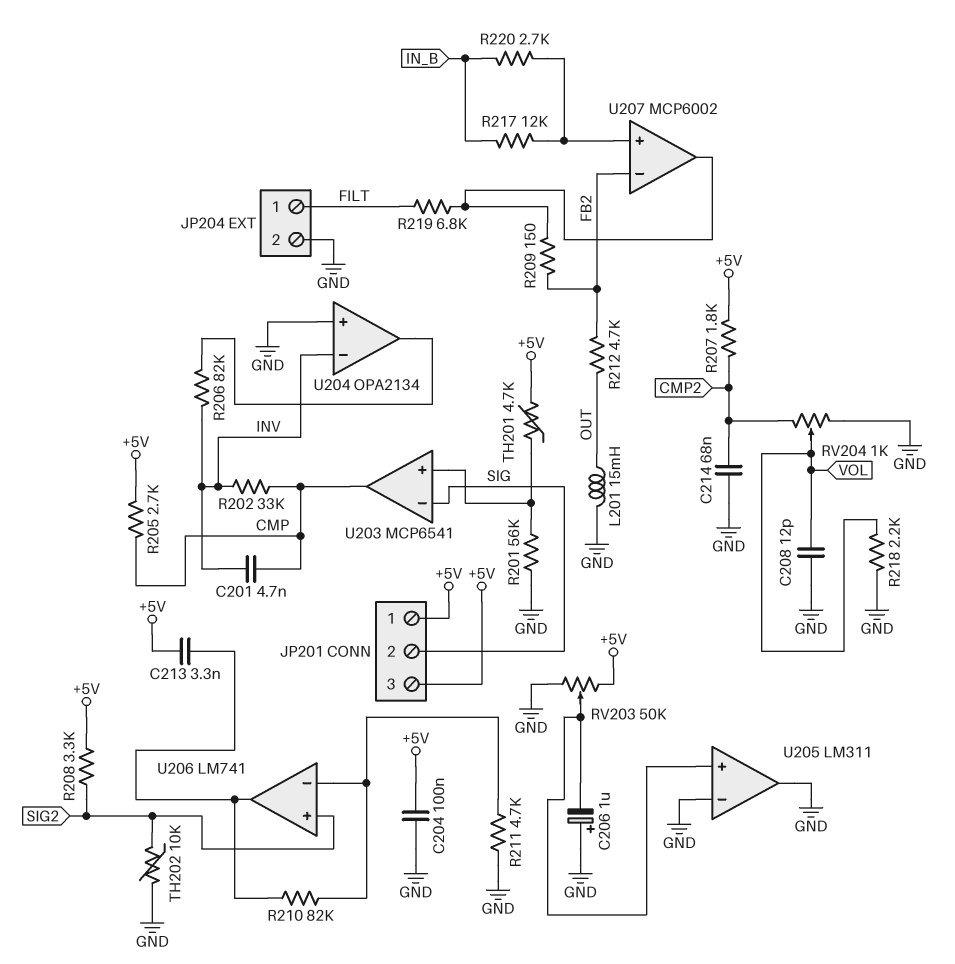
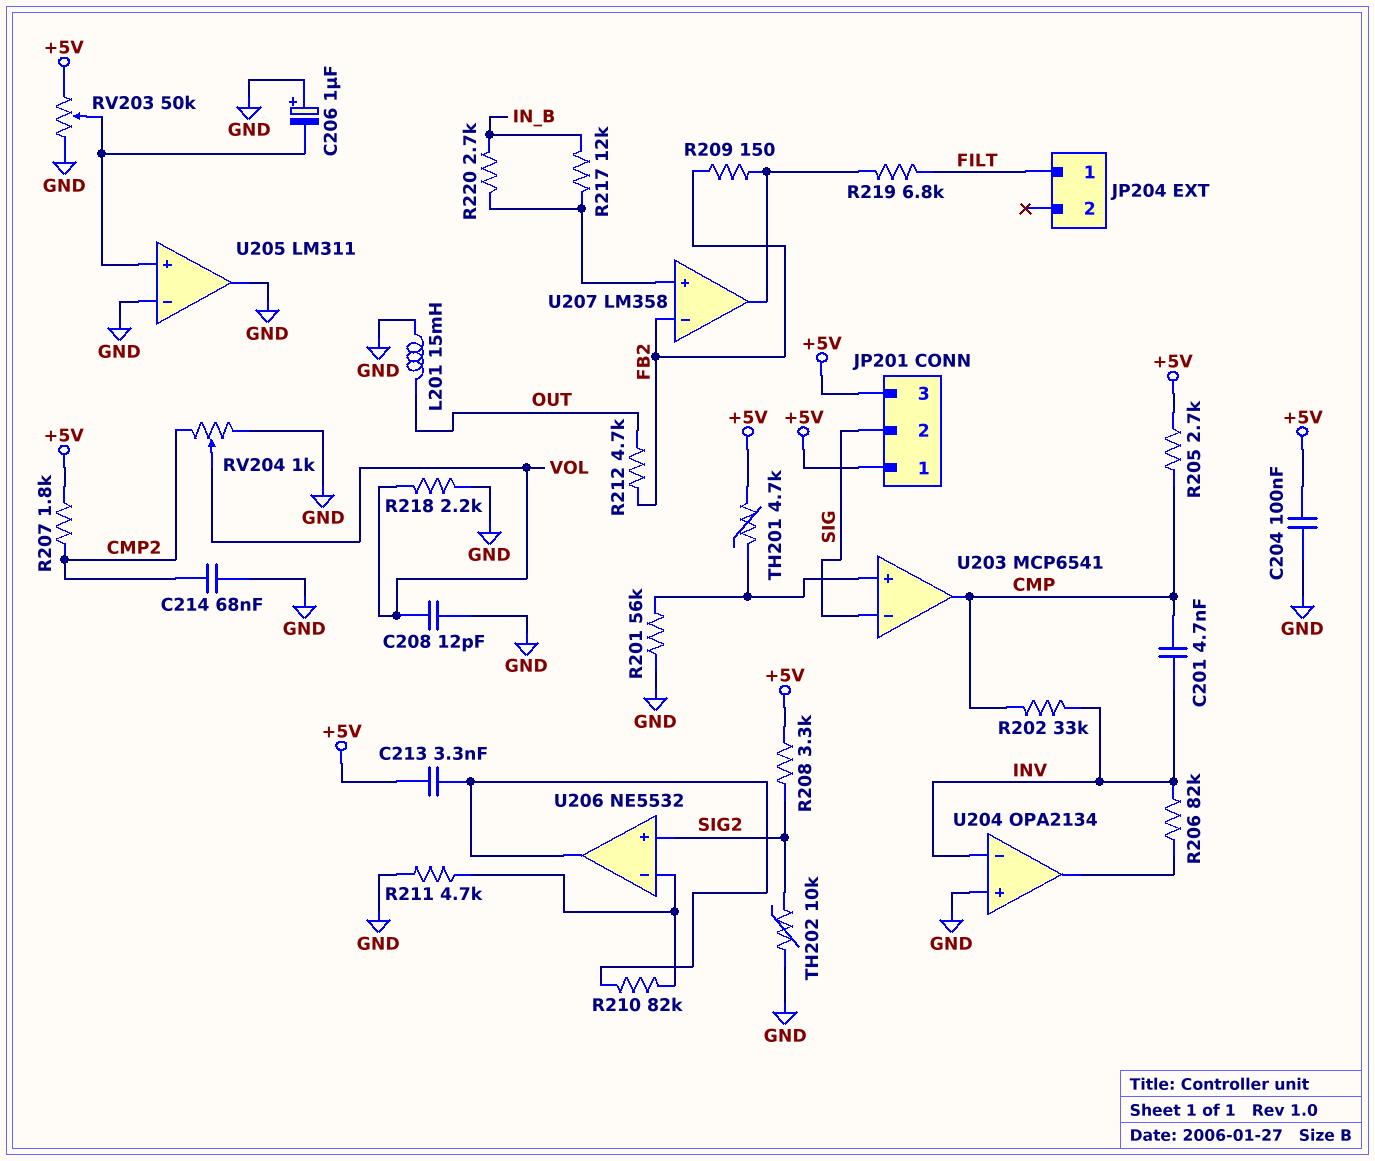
JP204 pin 2: GND -> none
U206: LM741 -> NE5532
U207: MCP6002 -> LM358

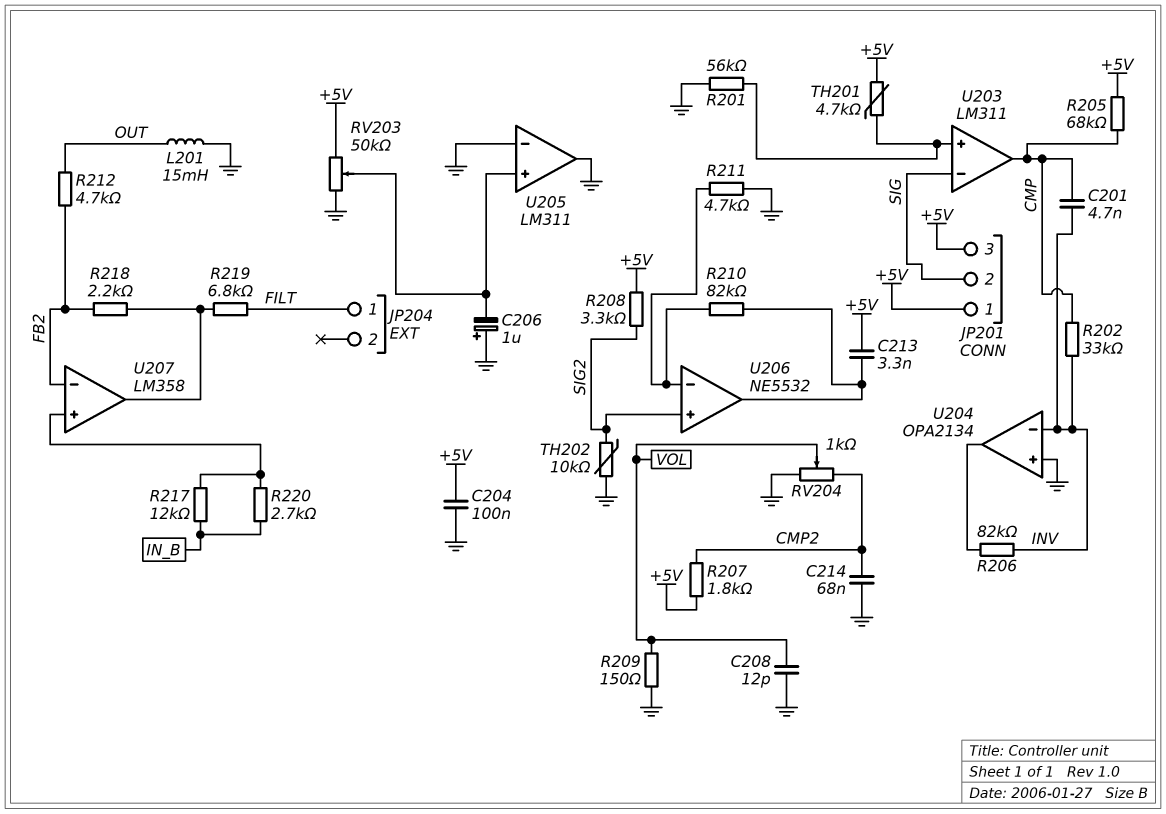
R205: 2.7k (+5V, CMP) -> 68k (+5V, CMP)
R209: 150 (FB2, U207/out) -> 150 (GND, VOL)
R218: 2.2k (GND, VOL) -> 2.2k (FB2, U207/out)
U203: MCP6541 -> LM311

